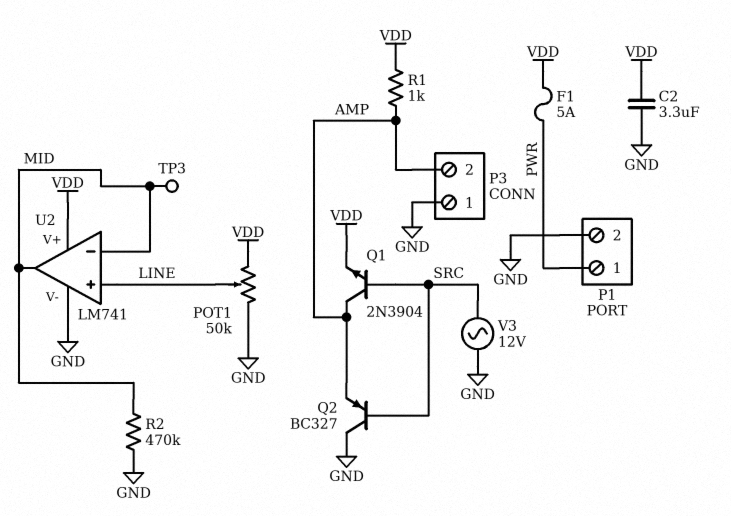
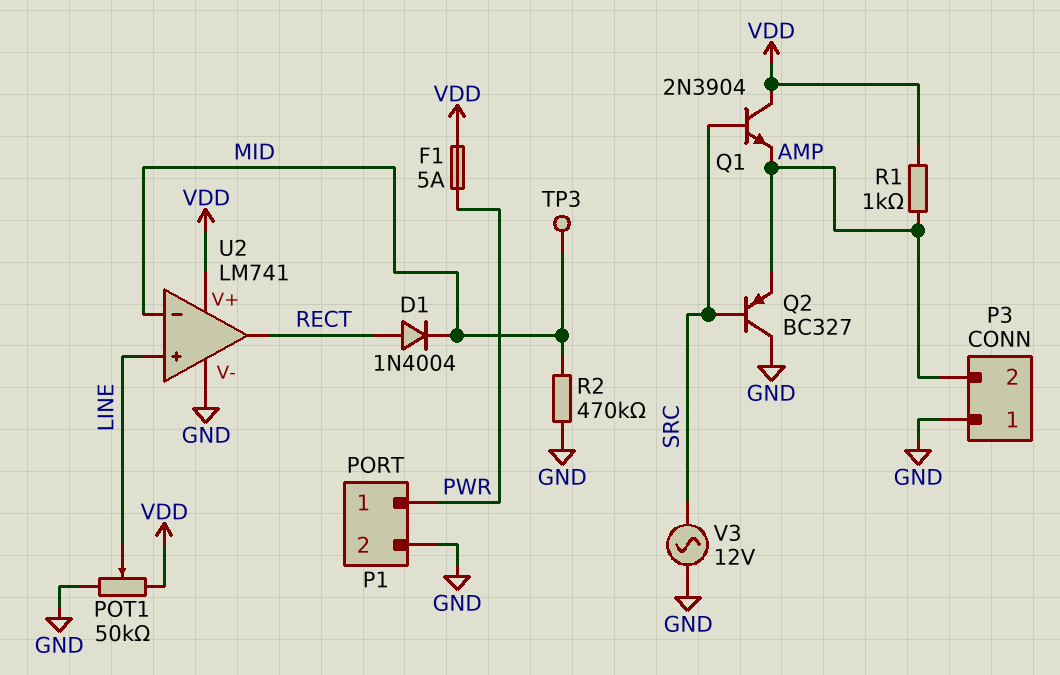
C2: 3.3uF (GND, VDD) -> none
D1: none -> diode 1N4004 (A RECT, K MID)
Q1: NPN 2N3904 (B SRC, C AMP, E VDD) -> NPN 2N3904 (B SRC, C VDD, E AMP)
U2 pin out: MID -> RECT

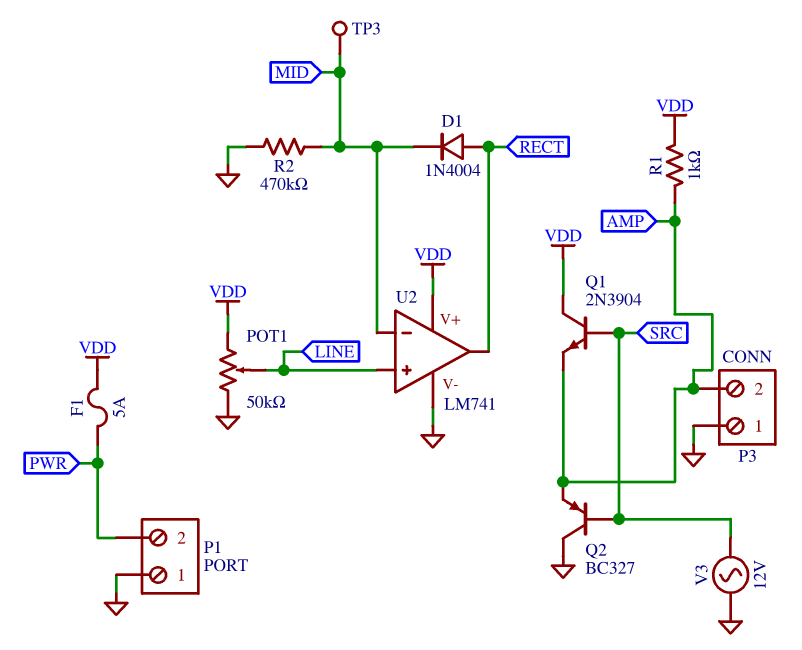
P1 pin 1: PWR -> GND
P1 pin 2: GND -> PWR

